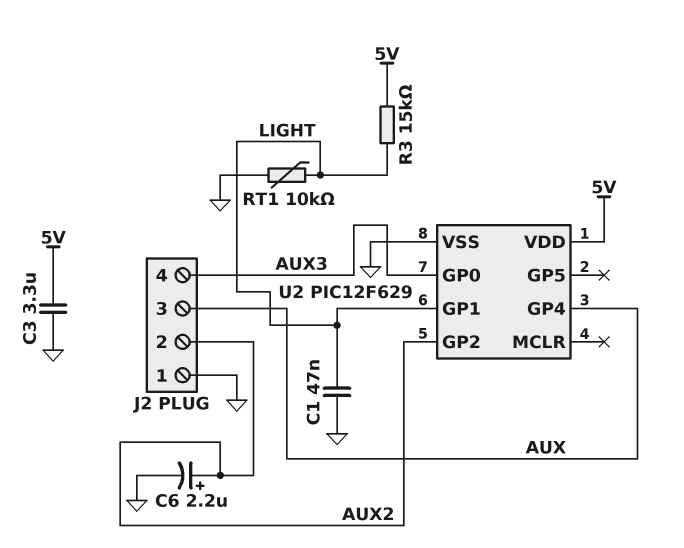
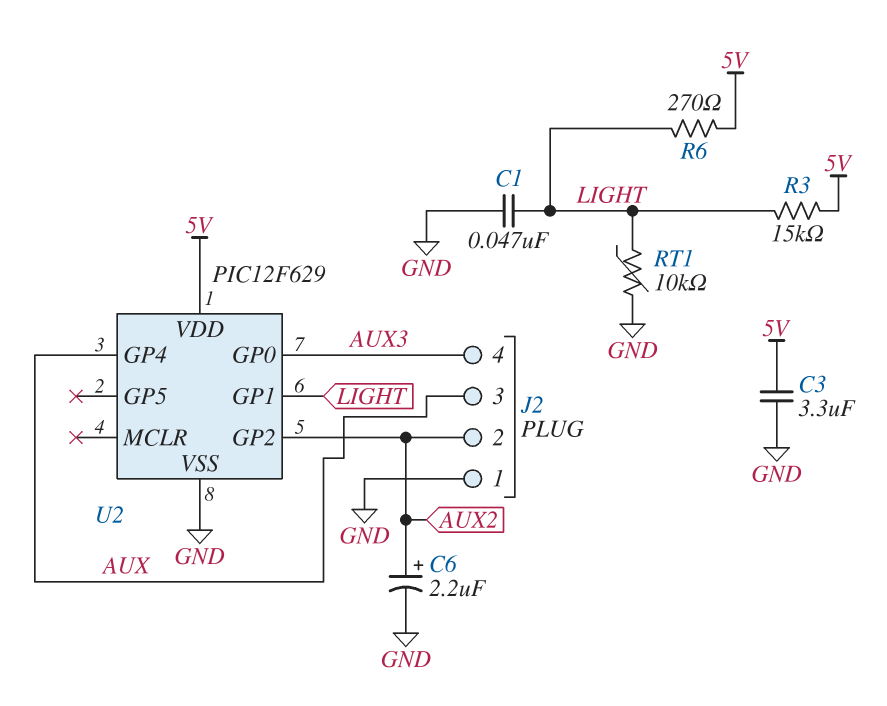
R6: none -> 270 (5V, LIGHT)

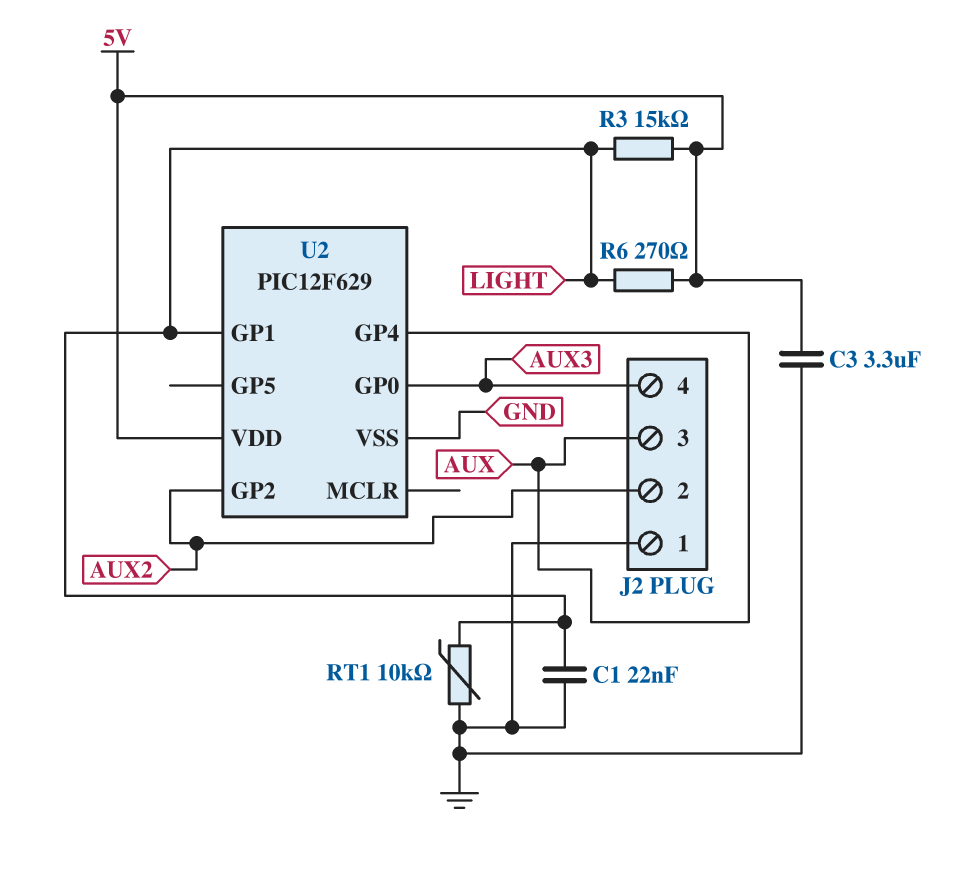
C1: 47nF (GND, LIGHT) -> 22nF (GND, LIGHT)
C6: 2.2uF (plus AUX2, minus GND) -> none

